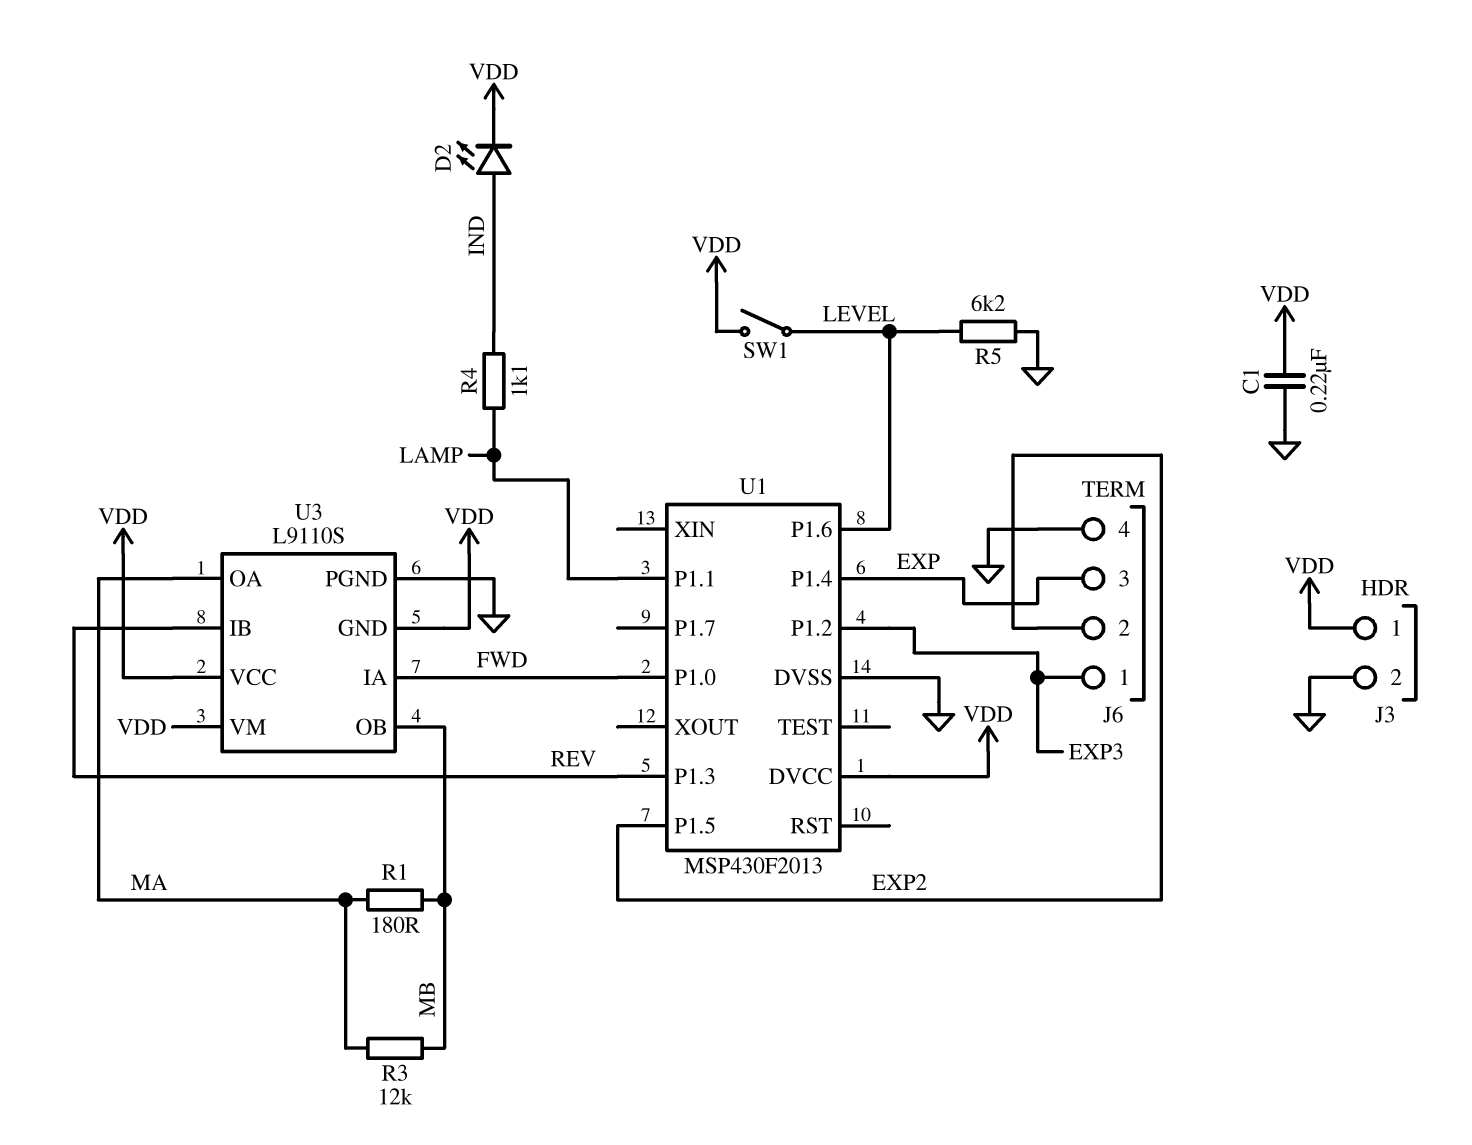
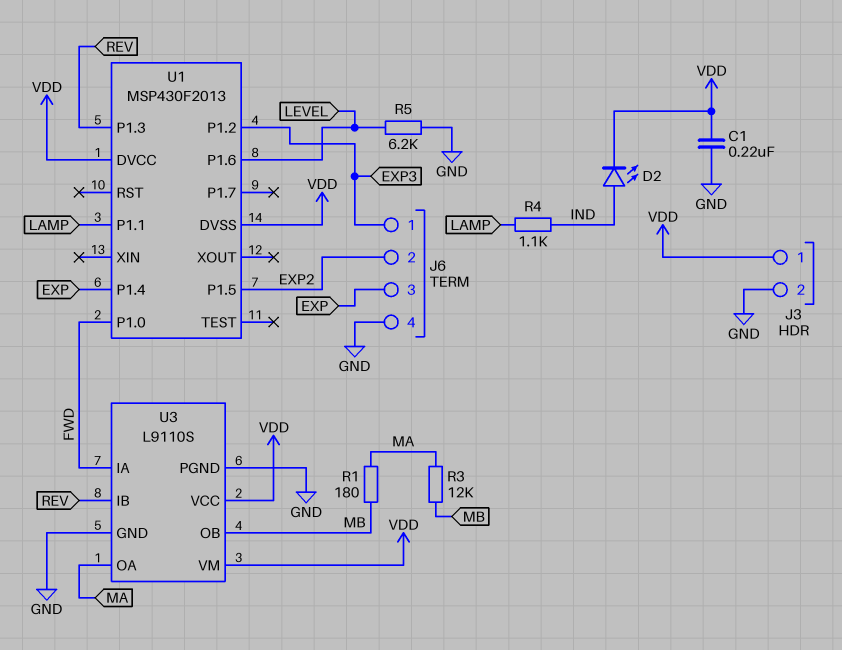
SW1: switch (LEVEL, VDD) -> none
U1 pin DVSS: GND -> VDD
U3 pin GND: VDD -> GND

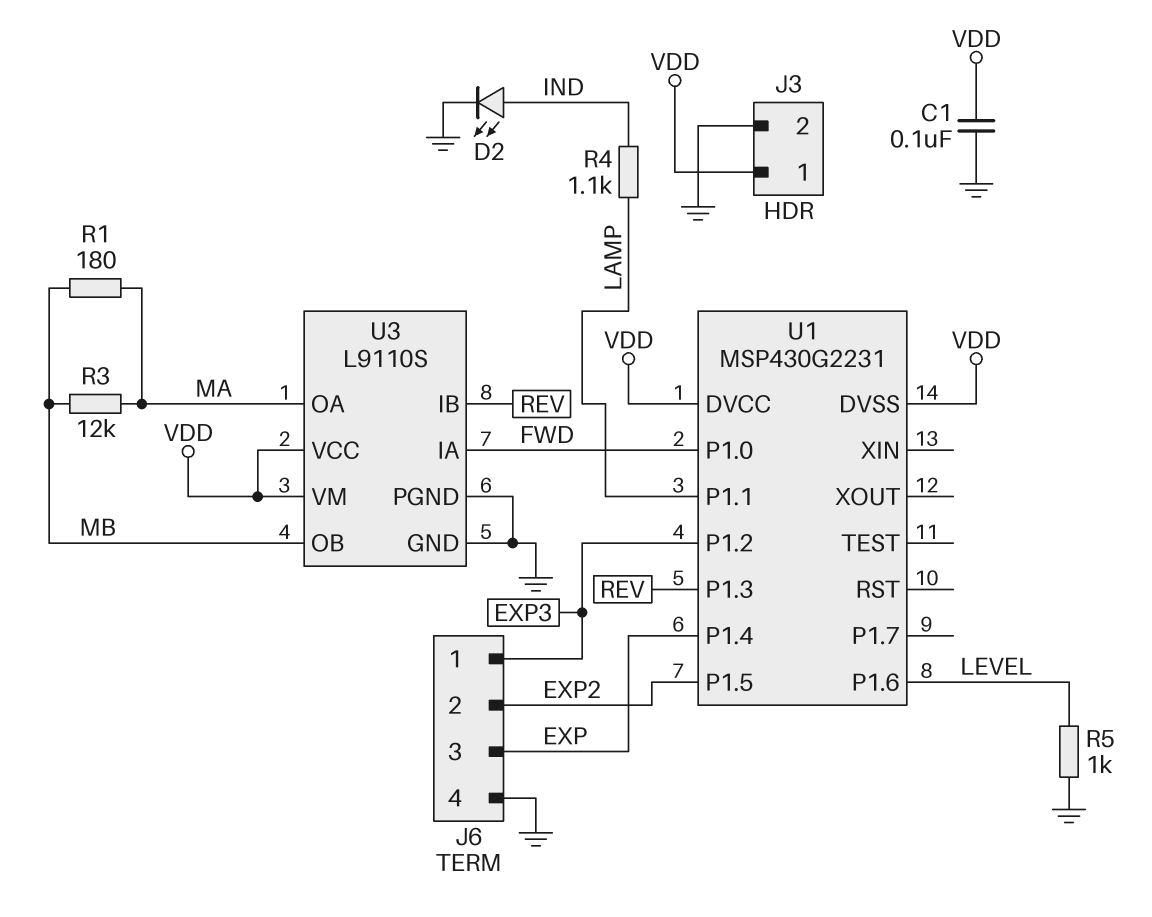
C1: 220nF (GND, VDD) -> 100nF (GND, VDD)
D2: LED (A IND, K VDD) -> LED (A IND, K GND)
R5: 6.2k (GND, LEVEL) -> 1k (GND, LEVEL)
U1: MSP430F2013 -> MSP430G2231

